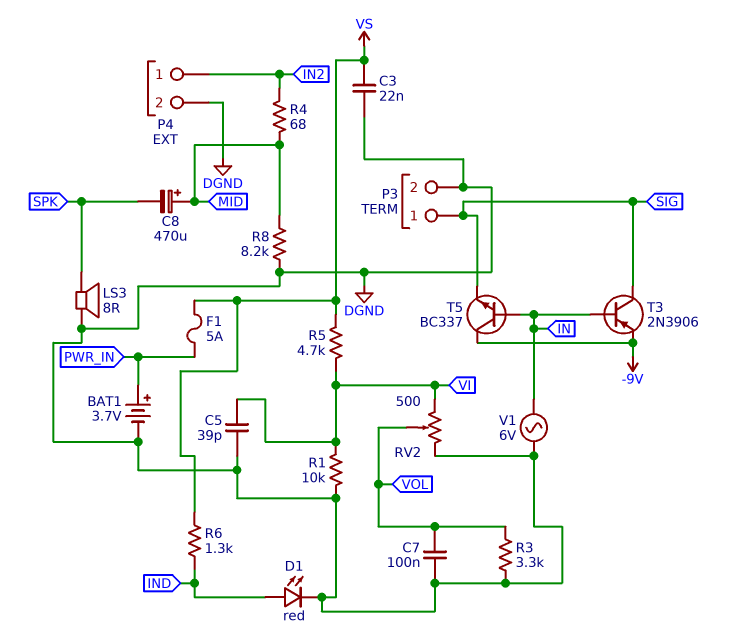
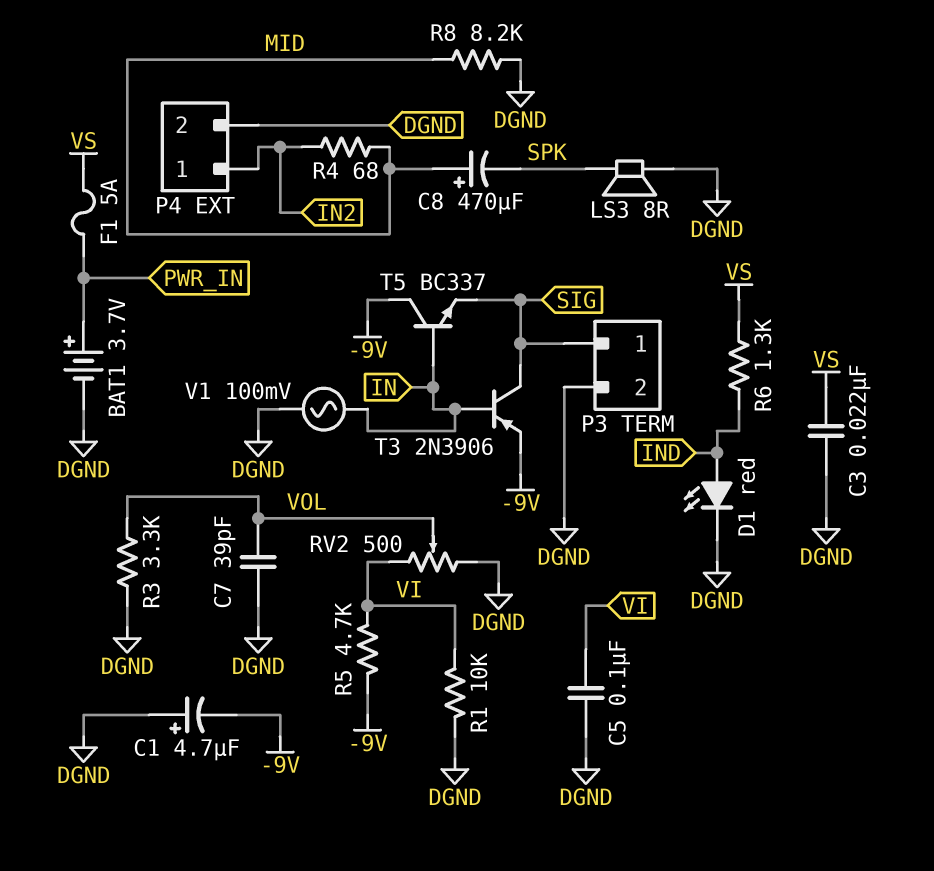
C1: none -> 4.7uF (plus DGND, minus -9V)
C5: 39pF (DGND, VI) -> 100nF (DGND, VI)
C7: 100nF (DGND, VOL) -> 39pF (DGND, VOL)
R5: 4.7k (VI, VS) -> 4.7k (-9V, VI)
V1: AC 6V (DGND, IN) -> AC 100mV (DGND, IN)

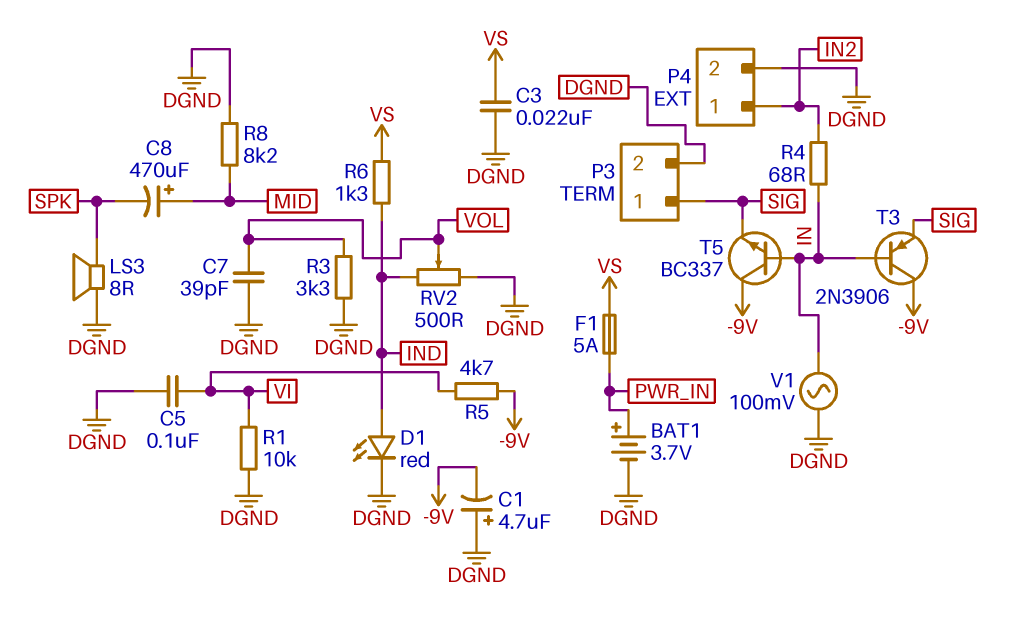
R4: 68 (IN2, MID) -> 68 (IN, IN2)
RV2: 500 (DGND, VI, wiper VOL) -> 500 (DGND, IND, wiper VOL)
T3: PNP 2N3906 (B IN, C SIG, E -9V) -> PNP 2N3906 (B IN, C -9V, E SIG)

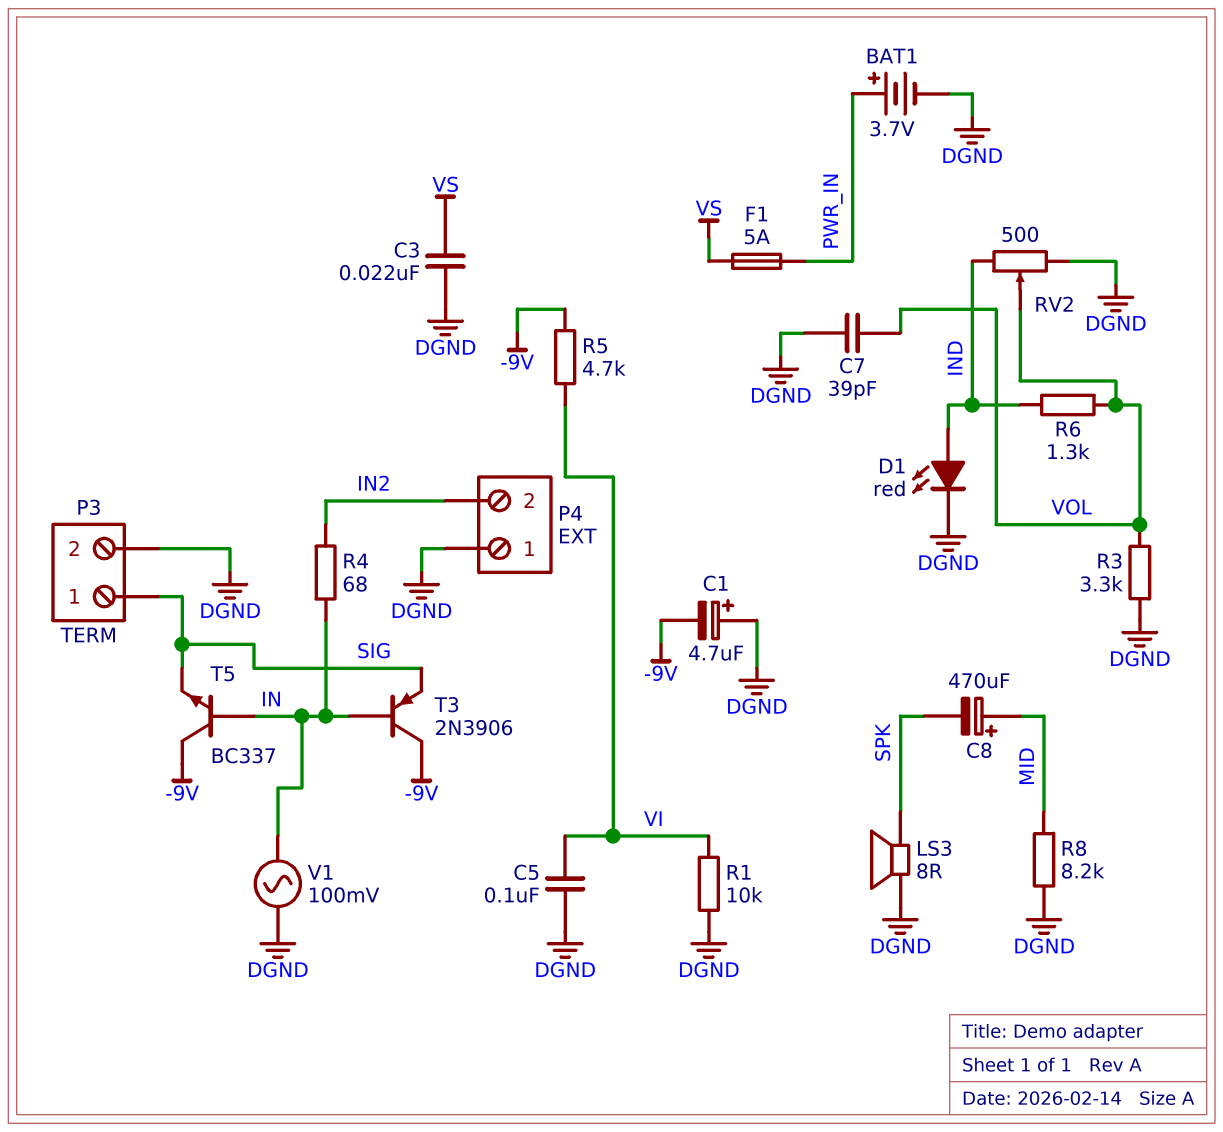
P4 pin 1: IN2 -> DGND
P4 pin 2: DGND -> IN2
R6: 1.3k (IND, VS) -> 1.3k (IND, VOL)

